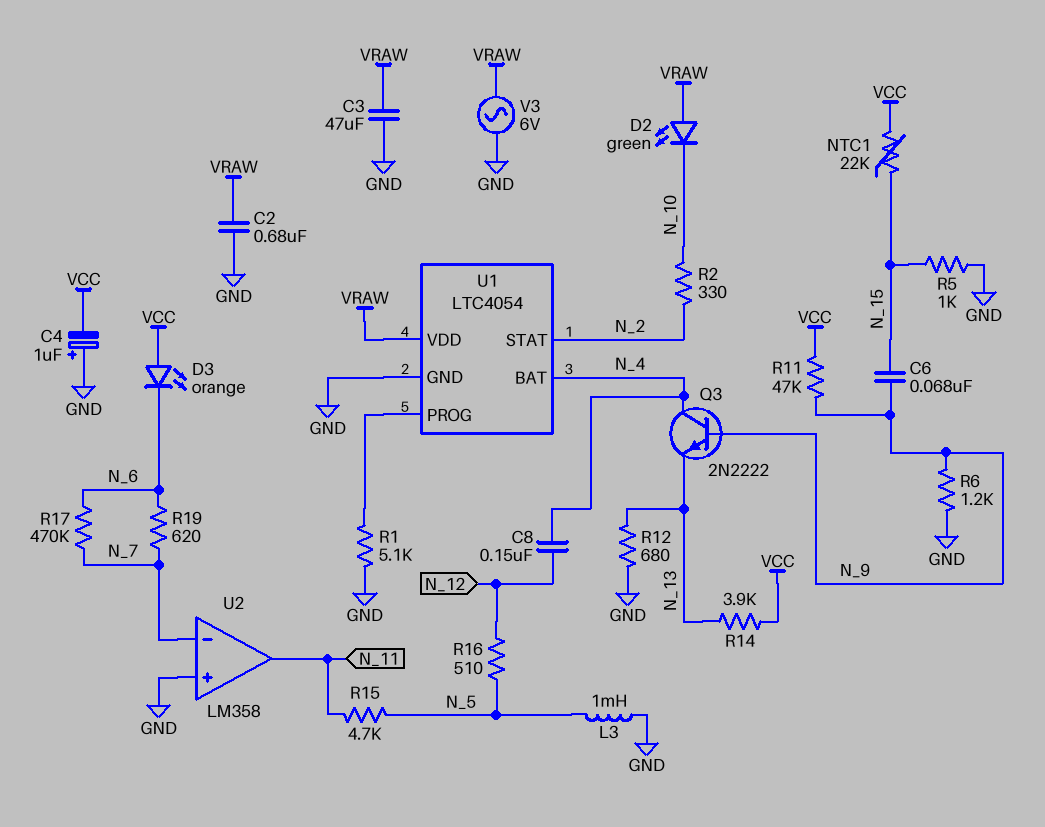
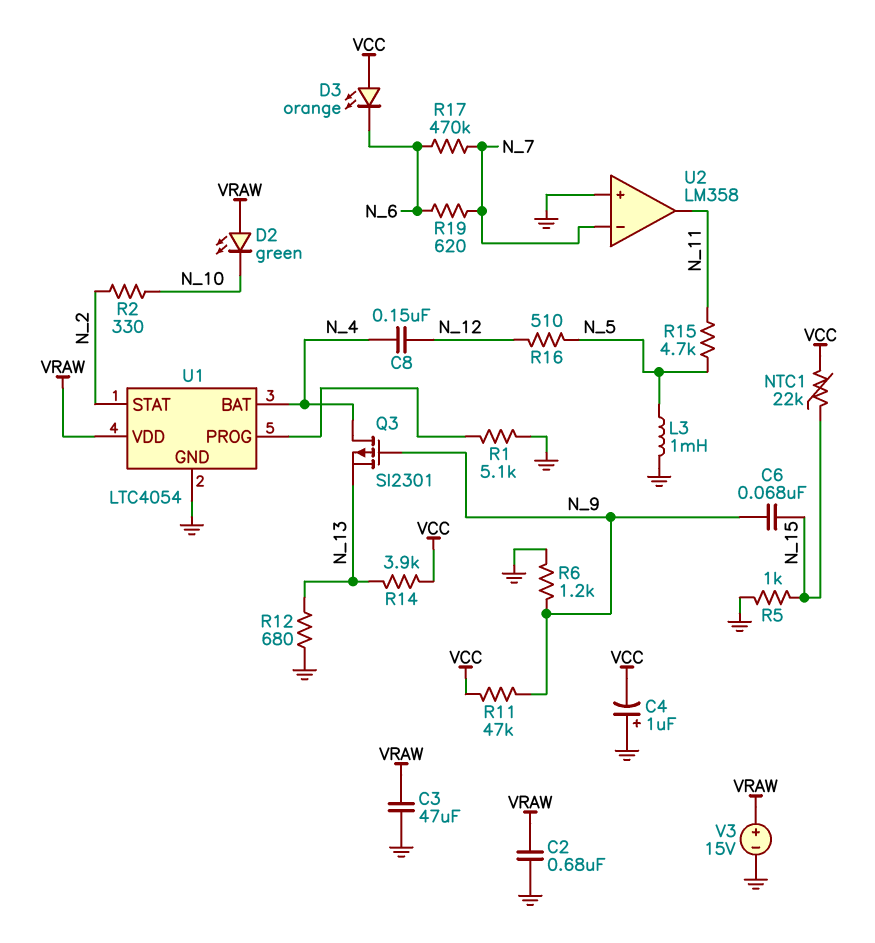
Q3: NPN 2N2222 (B N_9, C N_4, E N_13) -> PMOS SI2301 (G N_9, D N_4, S N_13)
V3: AC 6V (GND, VRAW) -> 15V (plus VRAW, minus GND)

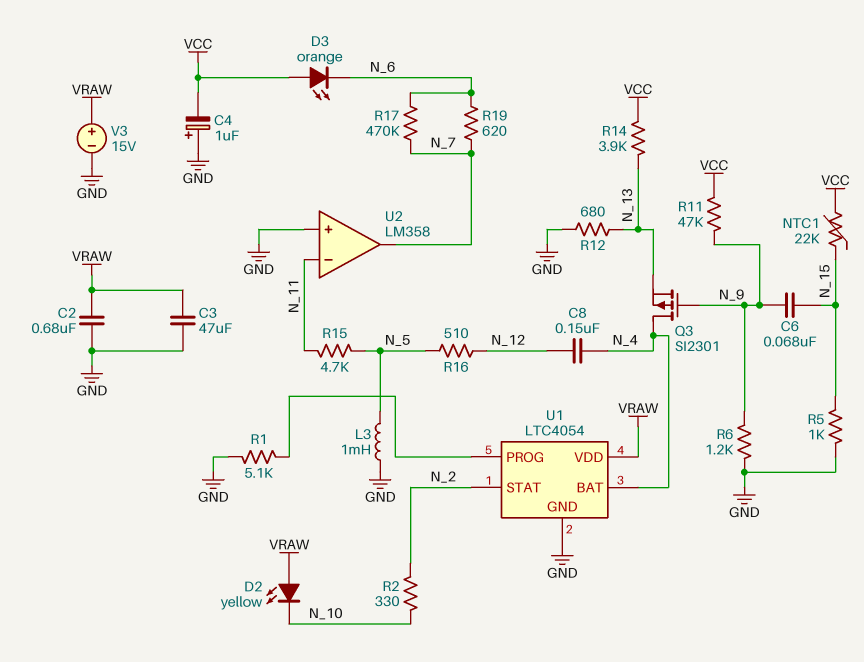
D2: LED green (A VRAW, K N_10) -> LED yellow (A VRAW, K N_10)
U2 pin in-: N_7 -> N_11
U2 pin out: N_11 -> N_7

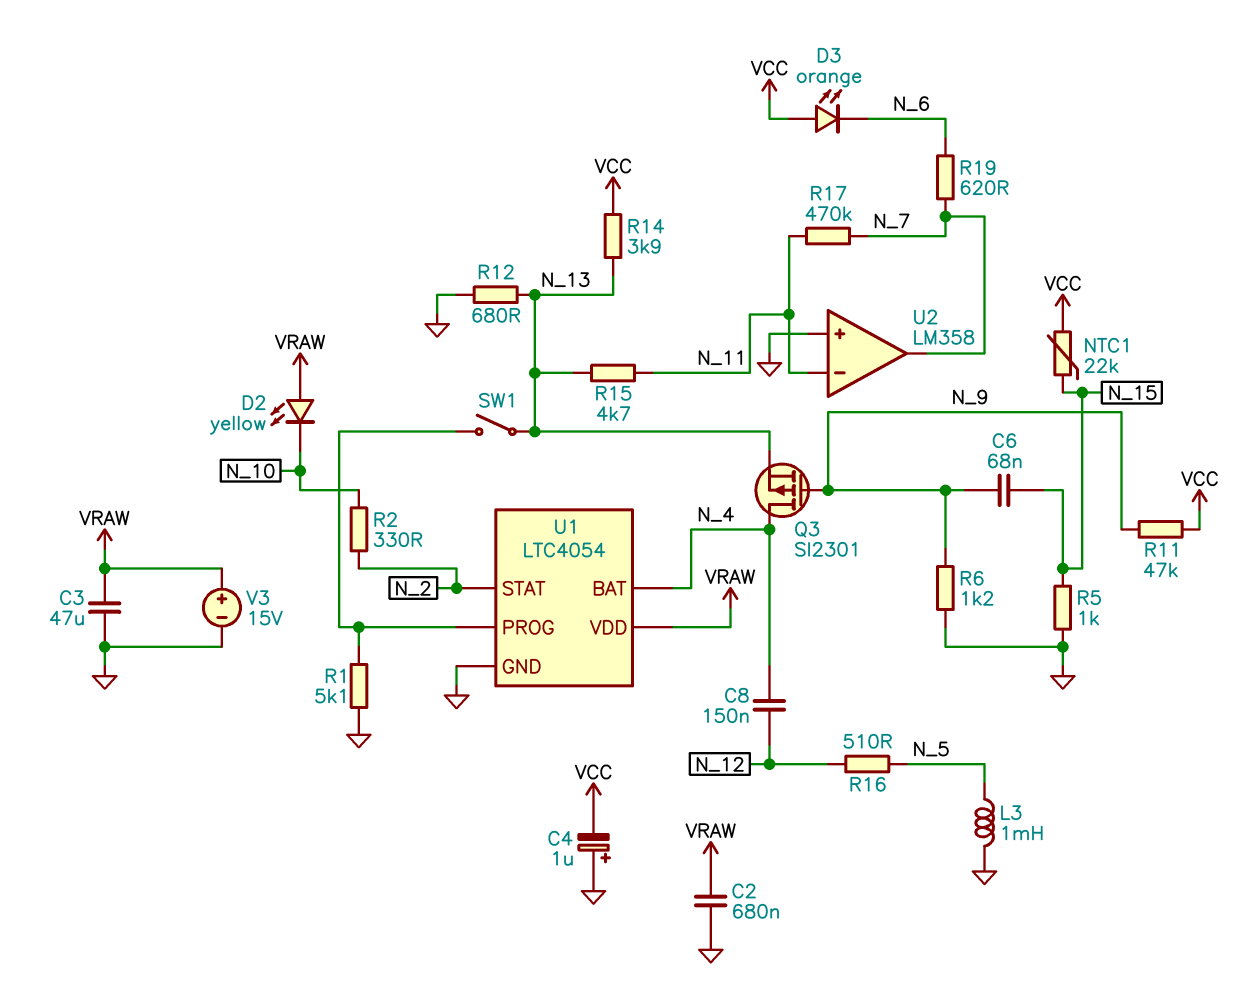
R15: 4.7k (N_5, N_11) -> 4.7k (N_11, N_13)
R17: 470k (N_6, N_7) -> 470k (N_7, N_11)
SW1: none -> switch (N_13, U1/PROG)

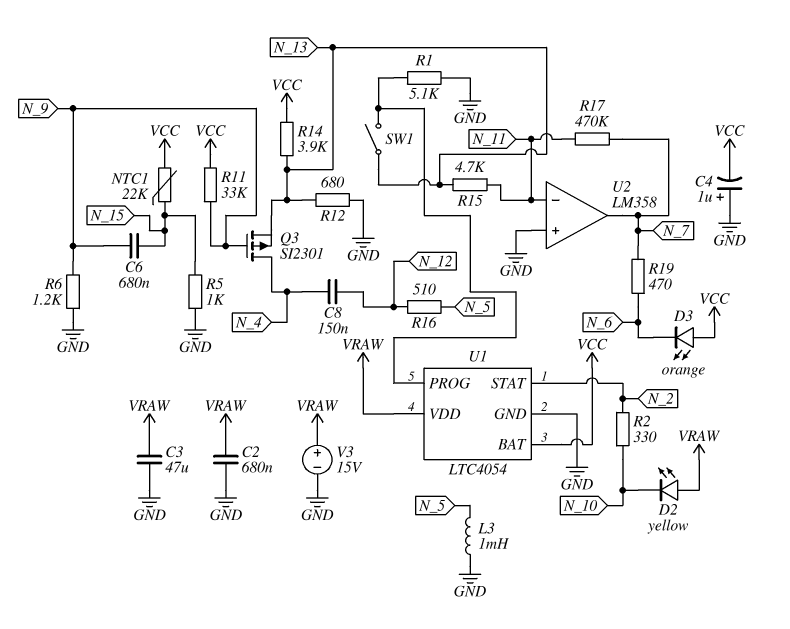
C6: 68nF (N_9, N_15) -> 680nF (N_9, N_15)
R11: 47k (N_9, VCC) -> 33k (N_9, VCC)
R19: 620 (N_6, N_7) -> 470 (N_6, N_7)
U1 pin BAT: N_4 -> VCC

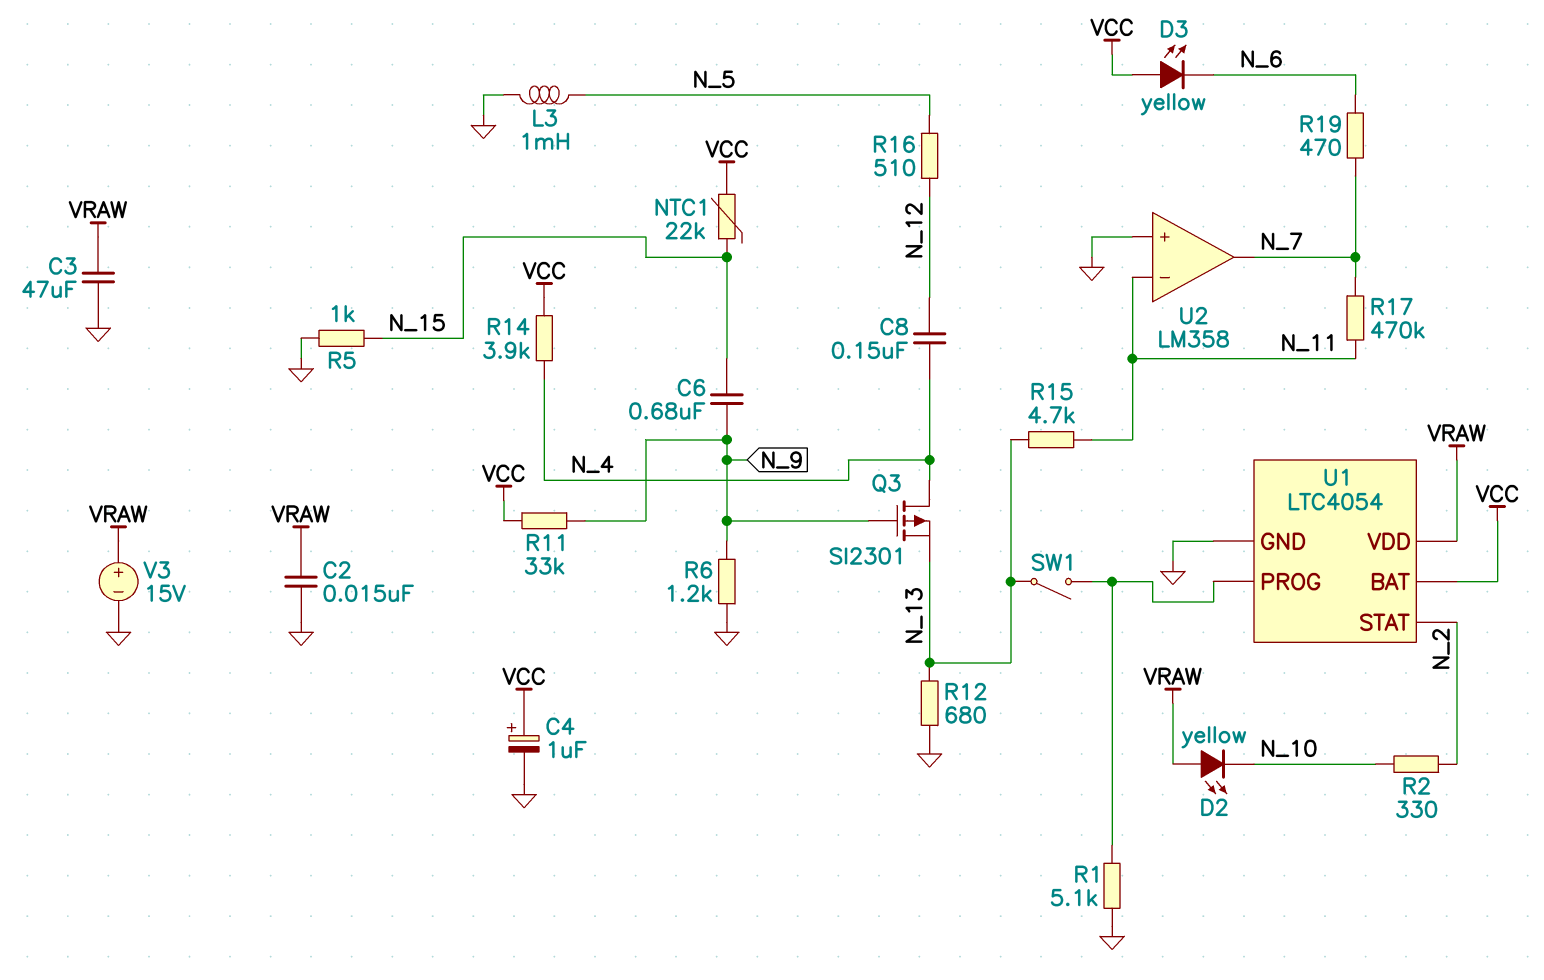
C2: 680nF (GND, VRAW) -> 15nF (GND, VRAW)
C4: 1uF (plus GND, minus VCC) -> 1uF (plus VCC, minus GND)
D3: LED orange (A VCC, K N_6) -> LED yellow (A VCC, K N_6)
R14: 3.9k (N_13, VCC) -> 3.9k (N_4, VCC)

